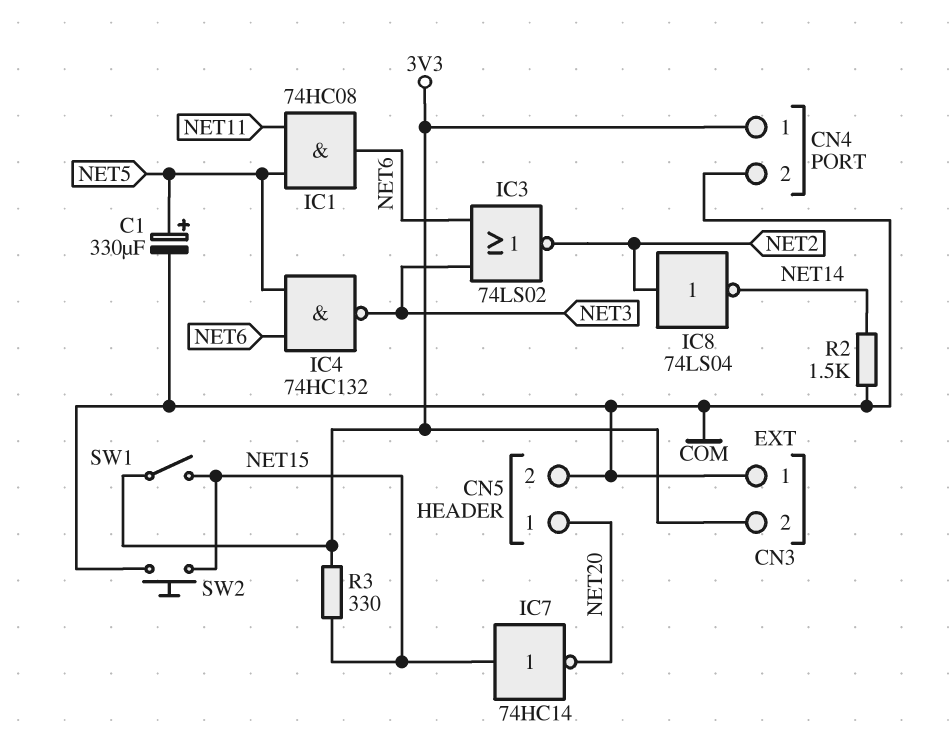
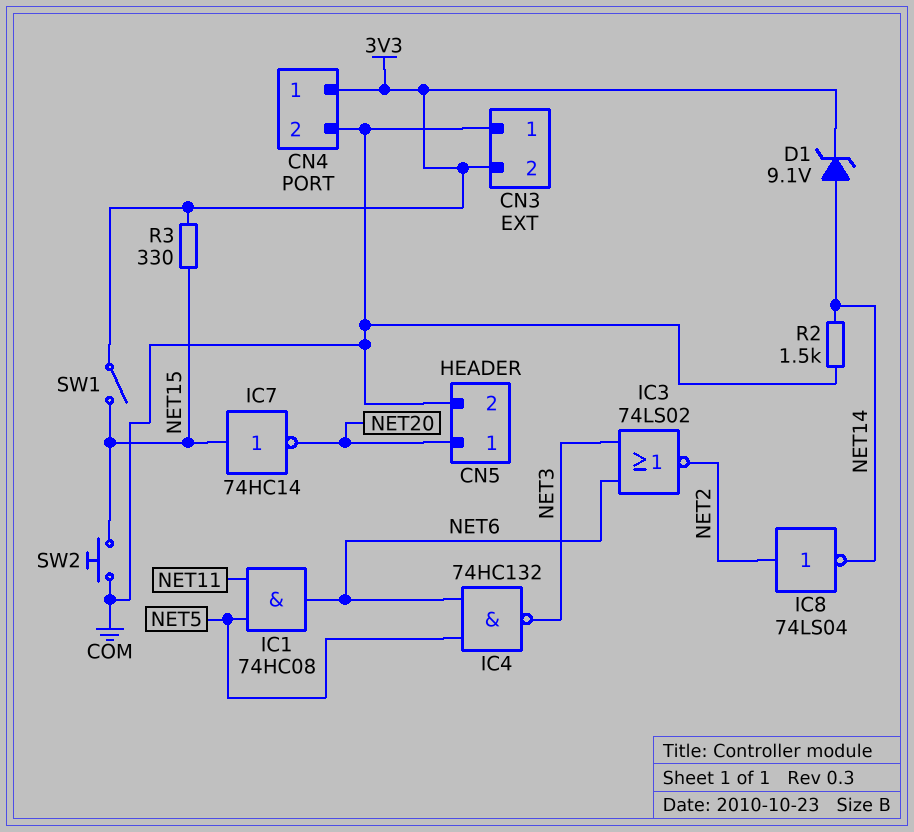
C1: 330uF (plus NET5, minus COM) -> none
D1: none -> zener 9.1V (A NET14, K 3V3)

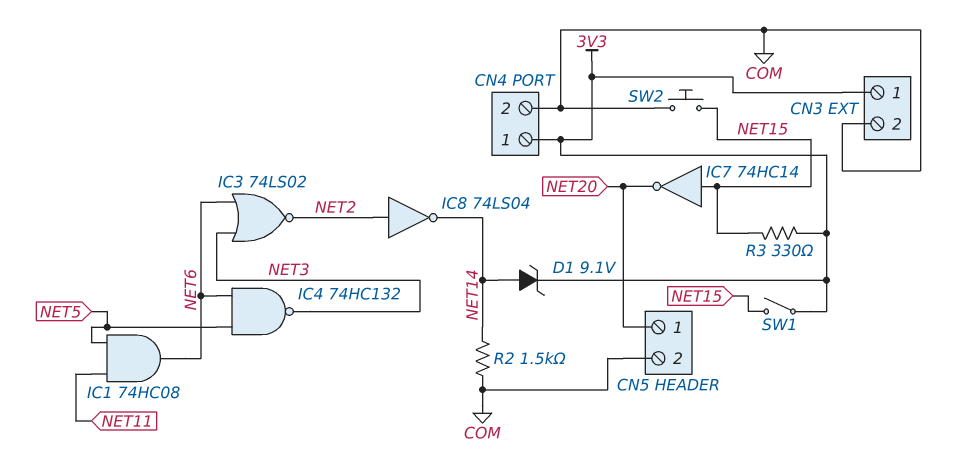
CN3 pin 1: COM -> 3V3
CN3 pin 2: 3V3 -> COM

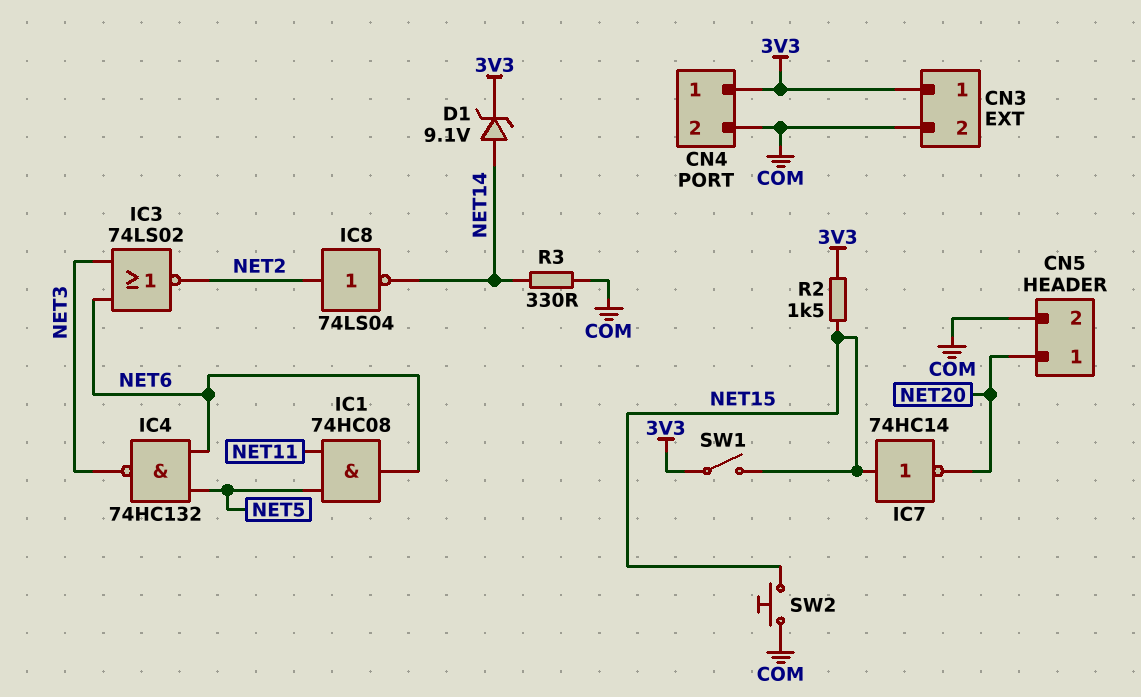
R2: 1.5k (COM, NET14) -> 1.5k (3V3, NET15)
R3: 330 (3V3, NET15) -> 330 (COM, NET14)

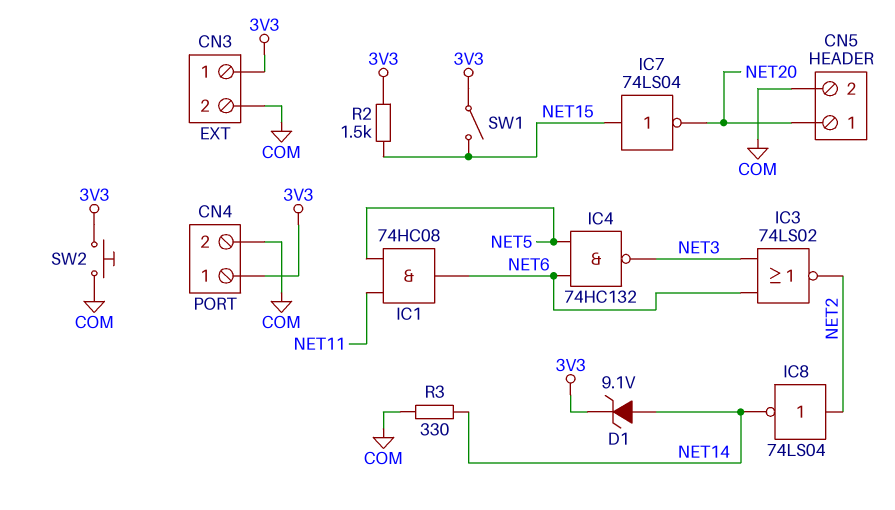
IC7: NOT 74HC14 (in NET15, out NET20) -> NOT 74LS04 (in NET15, out NET20)
SW2: button (COM, NET15) -> button (3V3, COM)

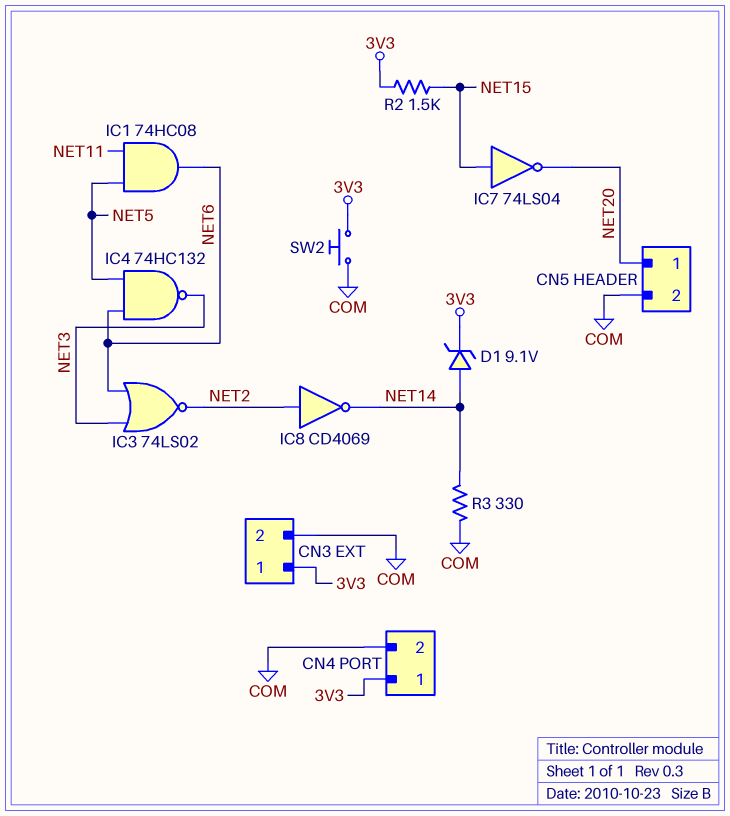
IC8: NOT 74LS04 (in NET2, out NET14) -> NOT CD4069 (in NET2, out NET14)
SW1: switch (3V3, NET15) -> none

